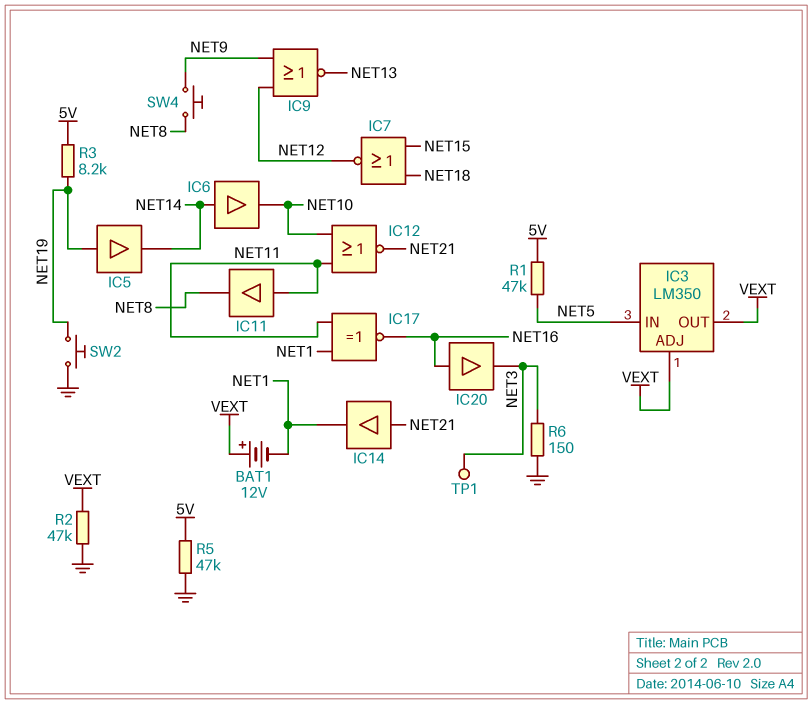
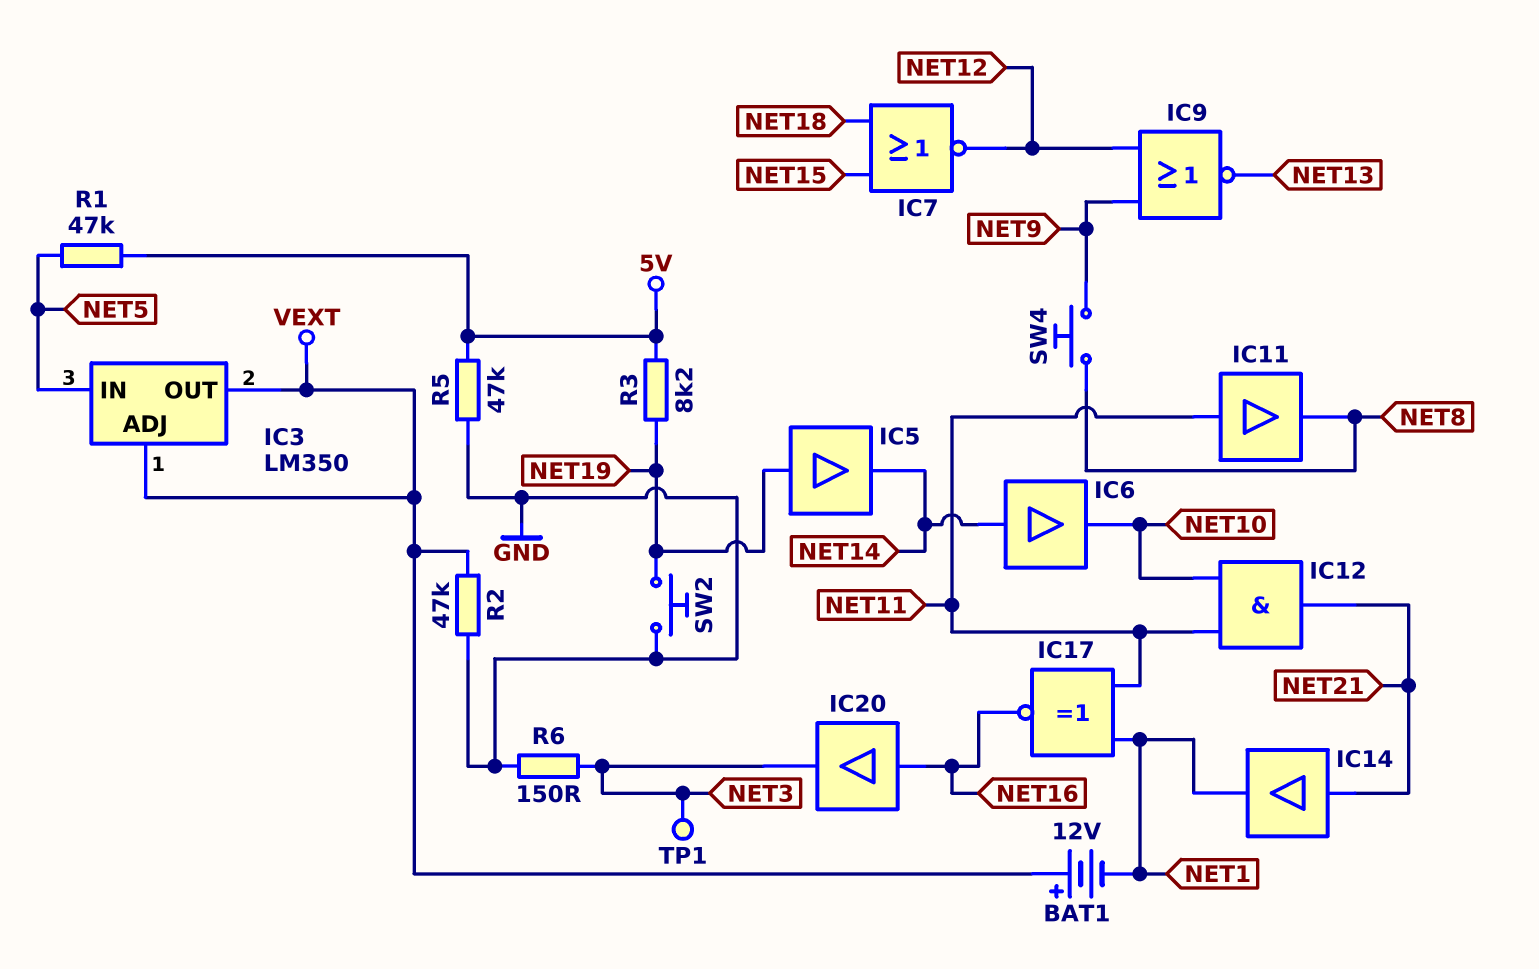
IC12: NOR (in NET10, in NET11, out NET21) -> AND (in NET10, in NET11, out NET21)

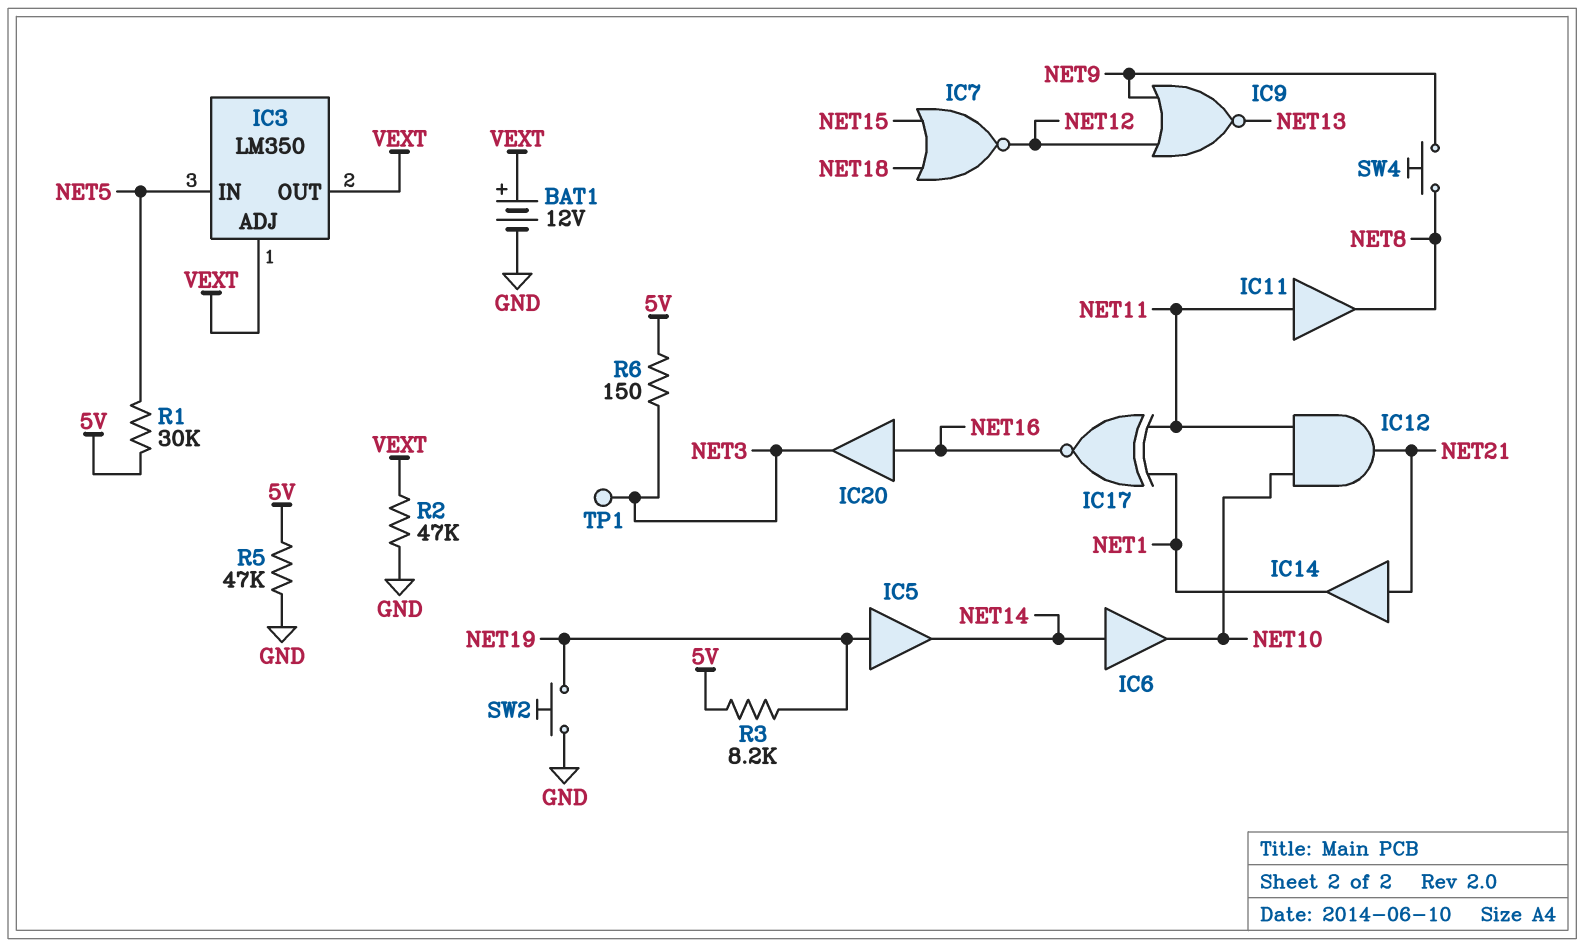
BAT1: 12V (plus VEXT, minus NET1) -> 12V (plus VEXT, minus GND)
R1: 47k (5V, NET5) -> 30k (5V, NET5)
R6: 150 (GND, NET3) -> 150 (5V, NET3)

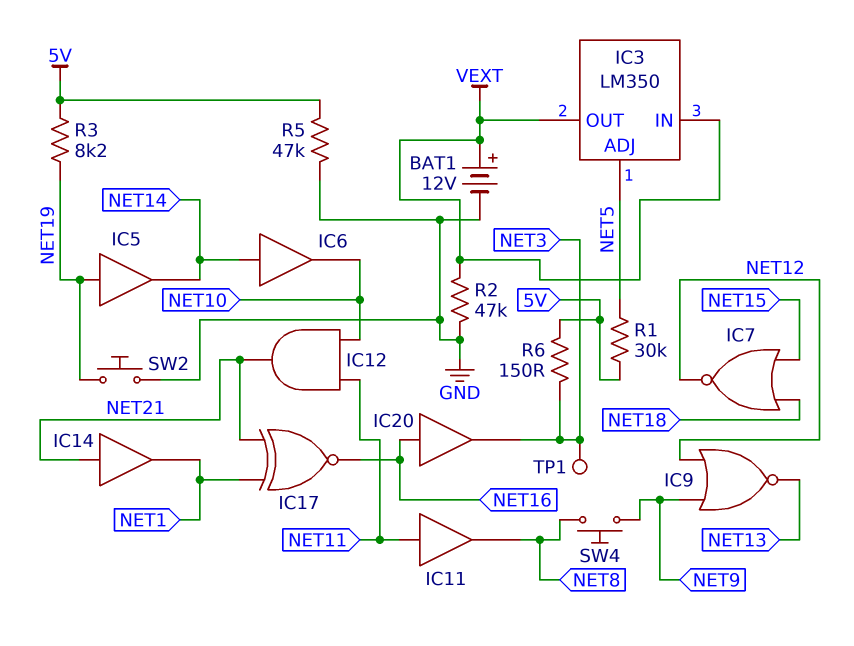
IC3 pin ADJ: VEXT -> NET5
IC3 pin IN: NET5 -> VEXT
IC17: XNOR (in NET1, in NET11, out NET16) -> XNOR (in NET1, in NET21, out NET16)

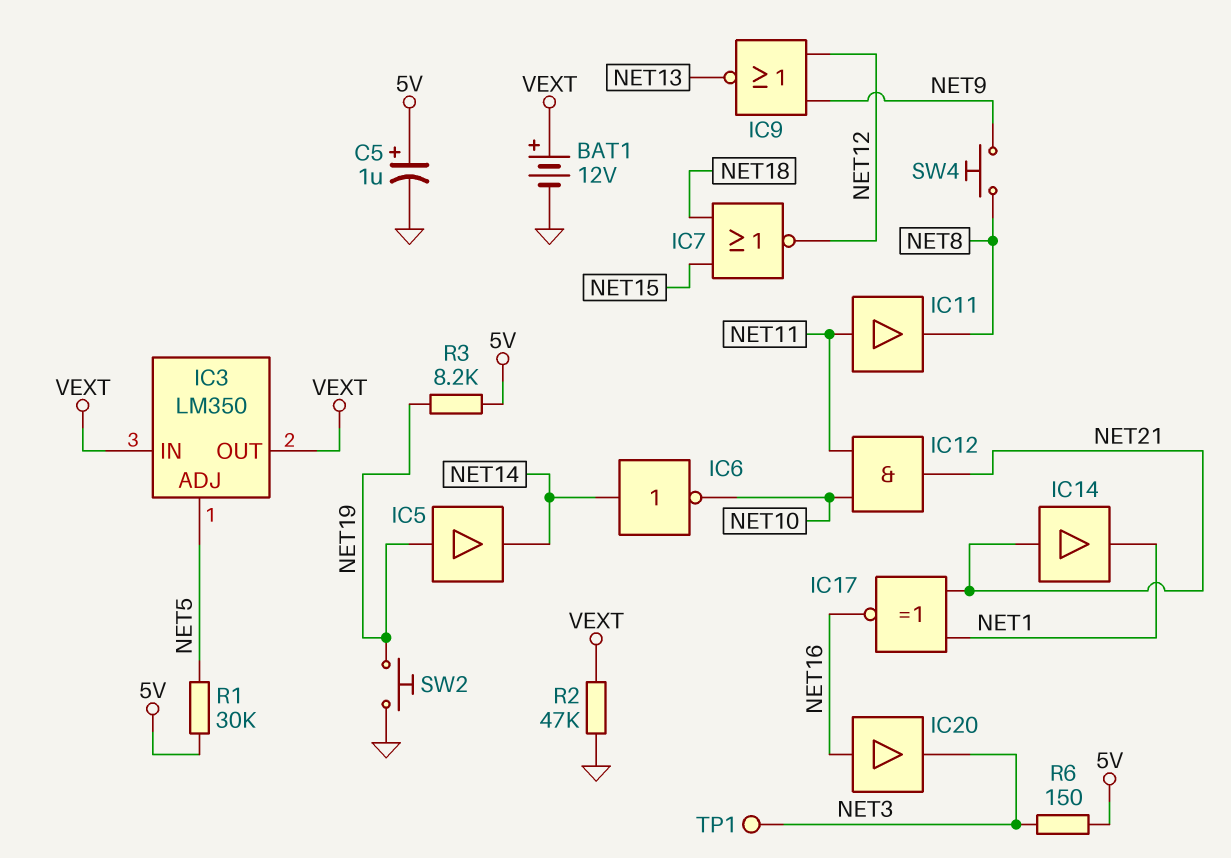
C5: none -> 1uF (plus 5V, minus GND)
IC6: buffer (in NET14, out NET10) -> NOT (in NET14, out NET10)
R5: 47k (5V, GND) -> none

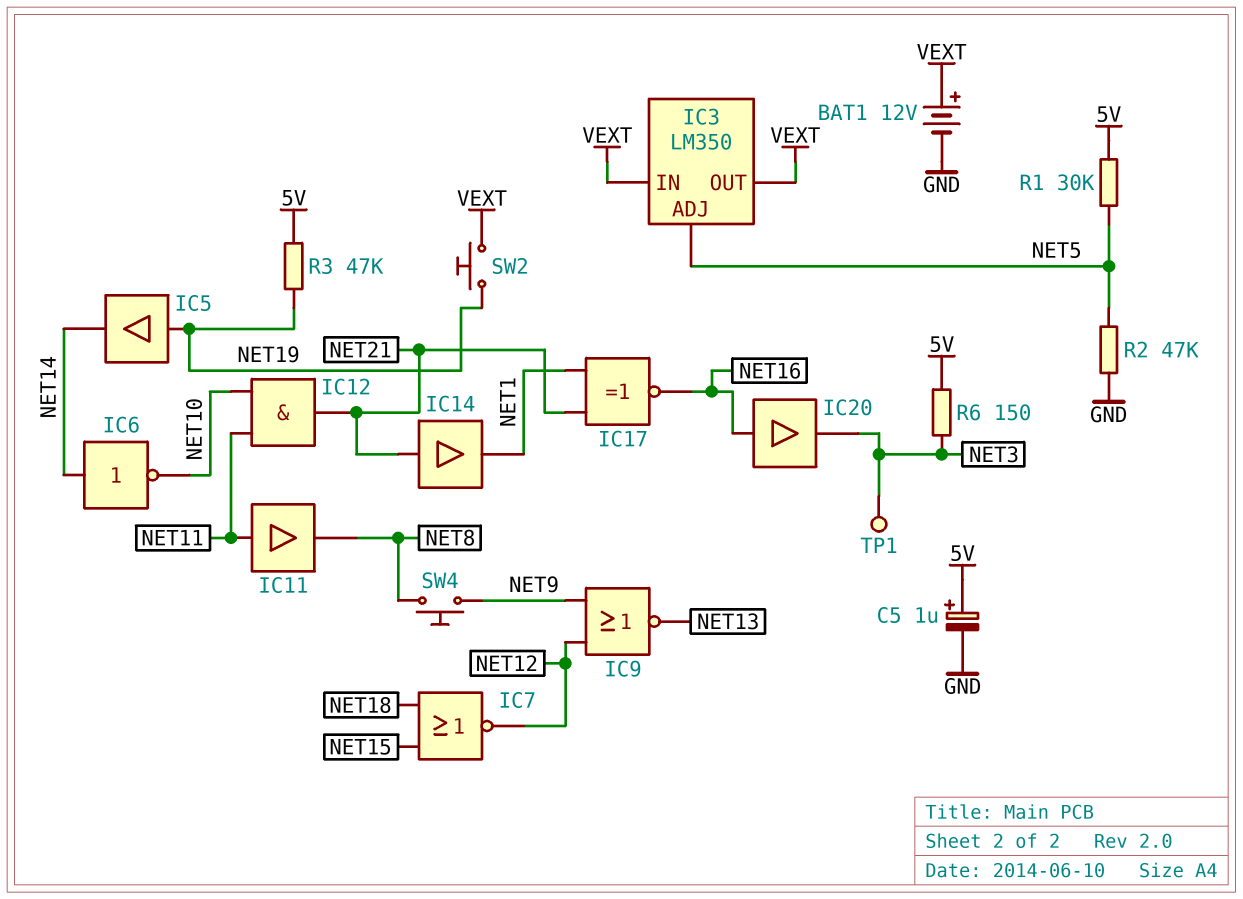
R2: 47k (GND, VEXT) -> 47k (GND, NET5)
R3: 8.2k (5V, NET19) -> 47k (5V, NET19)
SW2: button (GND, NET19) -> button (NET19, VEXT)

